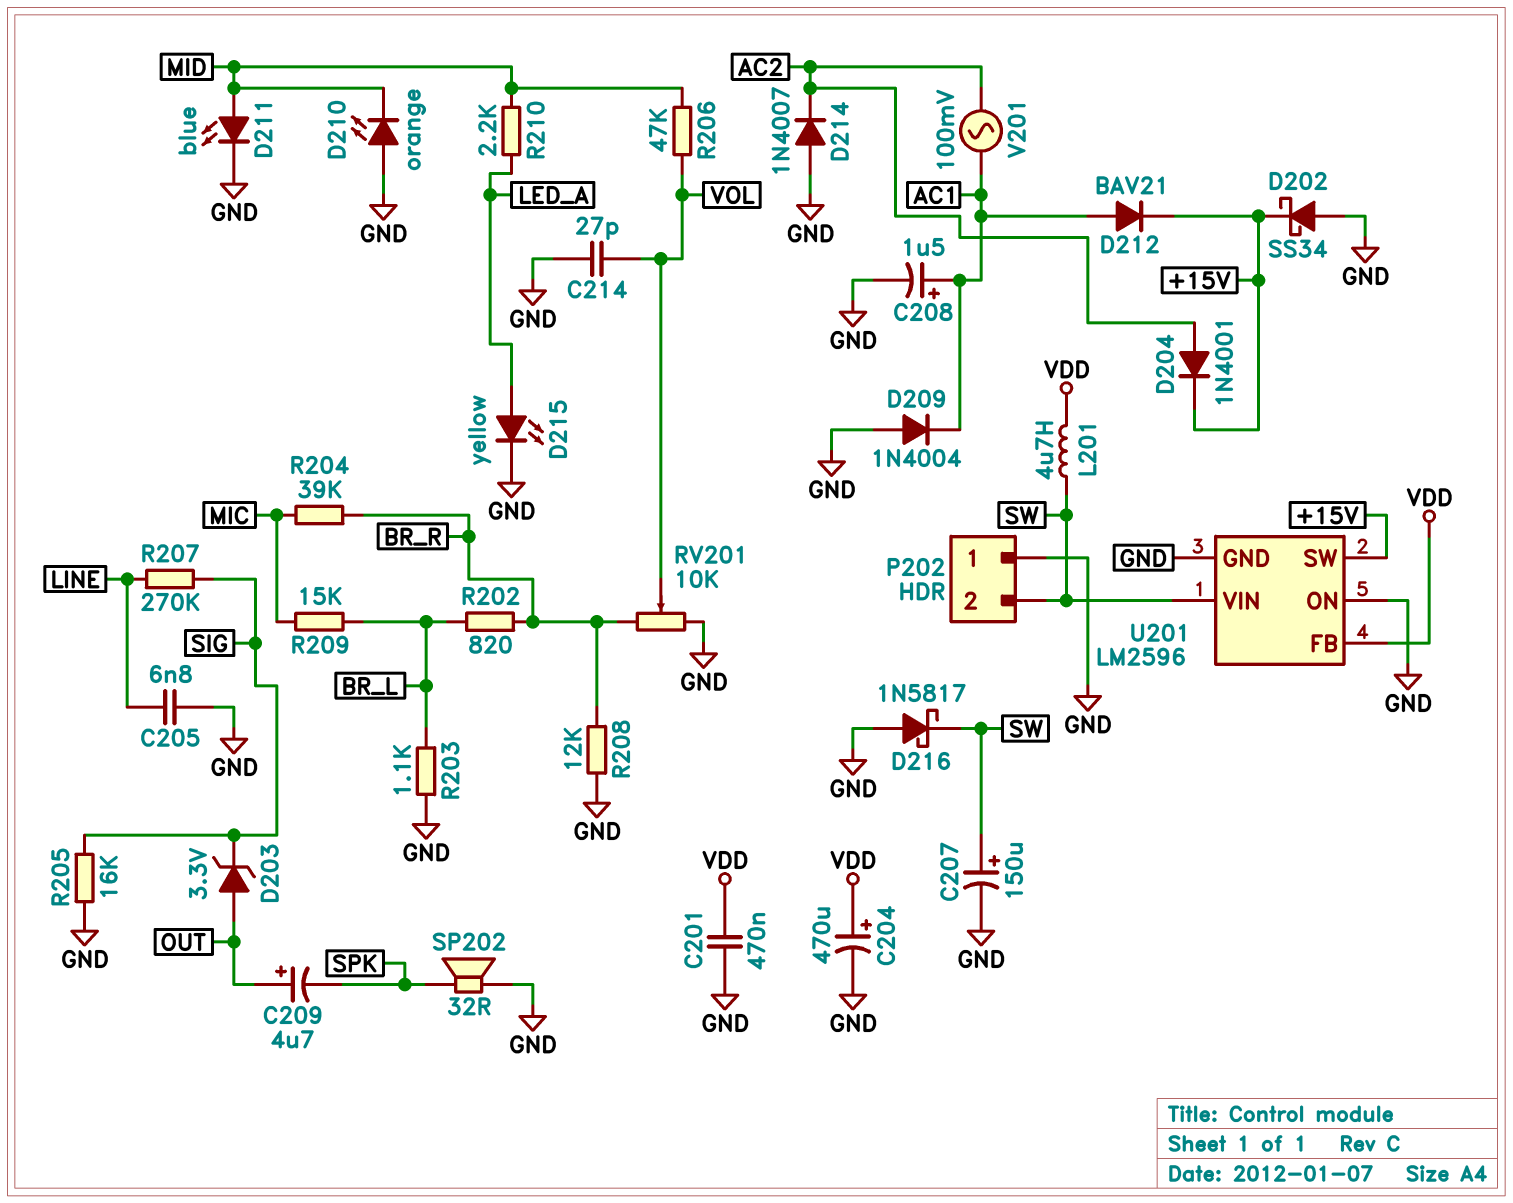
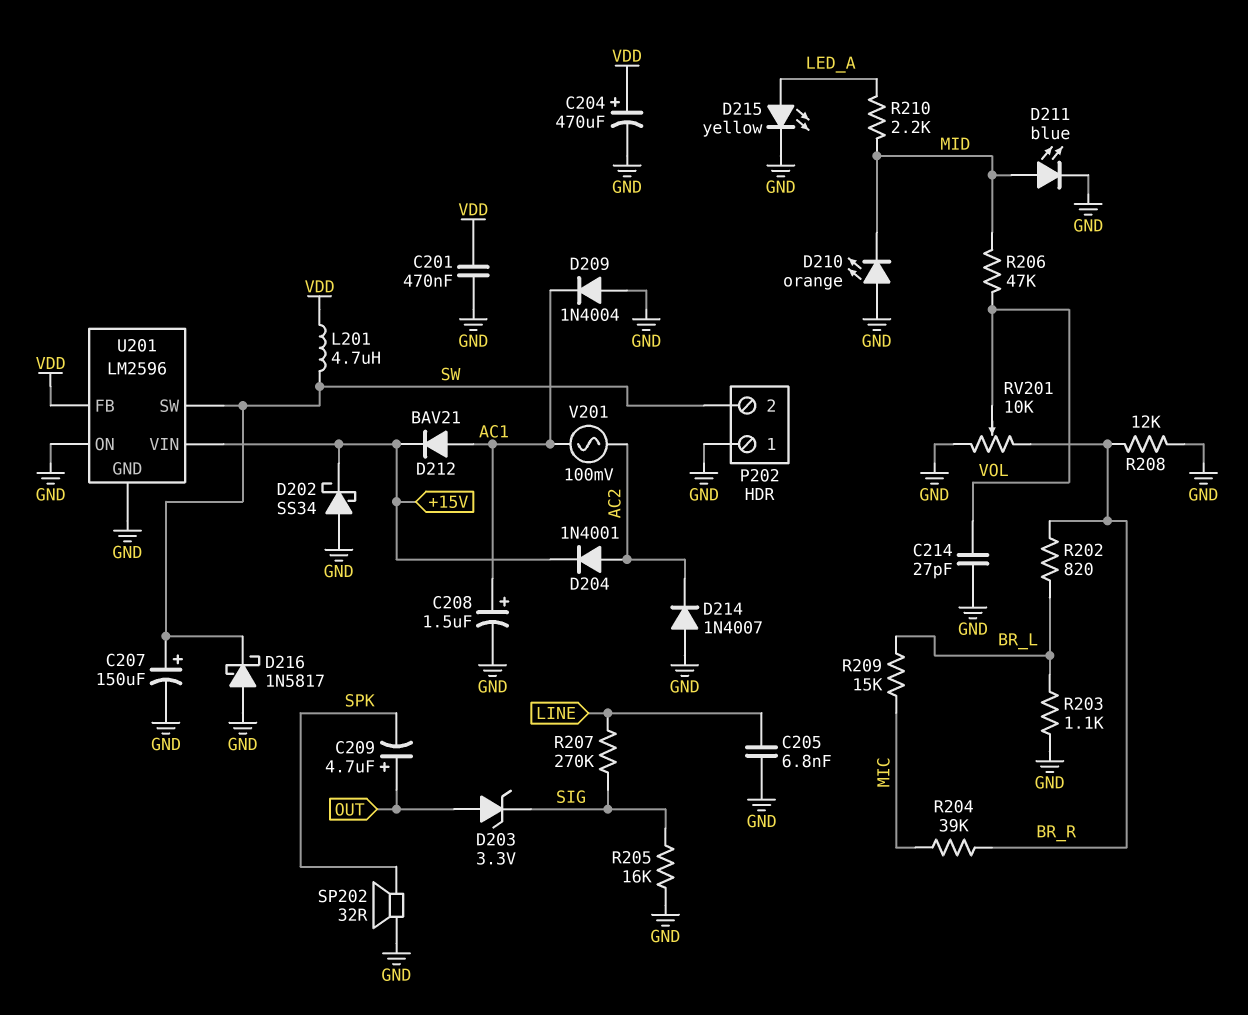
U201 pin SW: +15V -> SW
U201 pin VIN: SW -> +15V

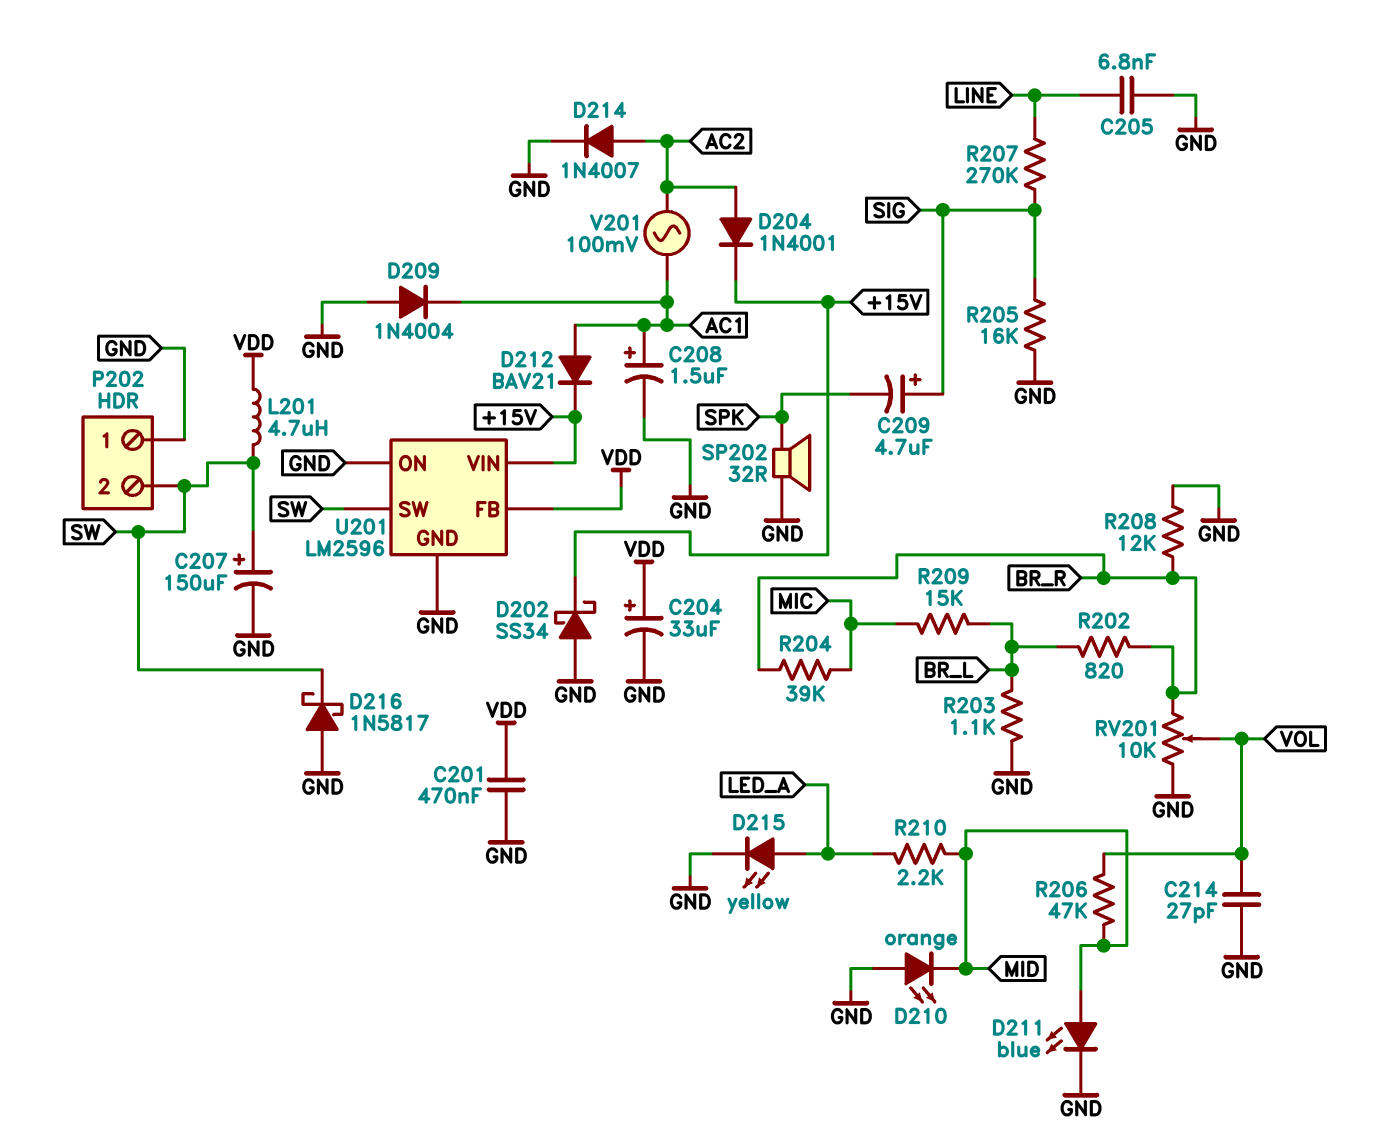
C204: 470uF (plus VDD, minus GND) -> 33uF (plus VDD, minus GND)
C209: 4.7uF (plus OUT, minus SPK) -> 4.7uF (plus SIG, minus SPK)
D203: zener 3.3V (A OUT, K SIG) -> none
D214: diode 1N4007 (A GND, K AC2) -> diode 1N4007 (A AC2, K GND)

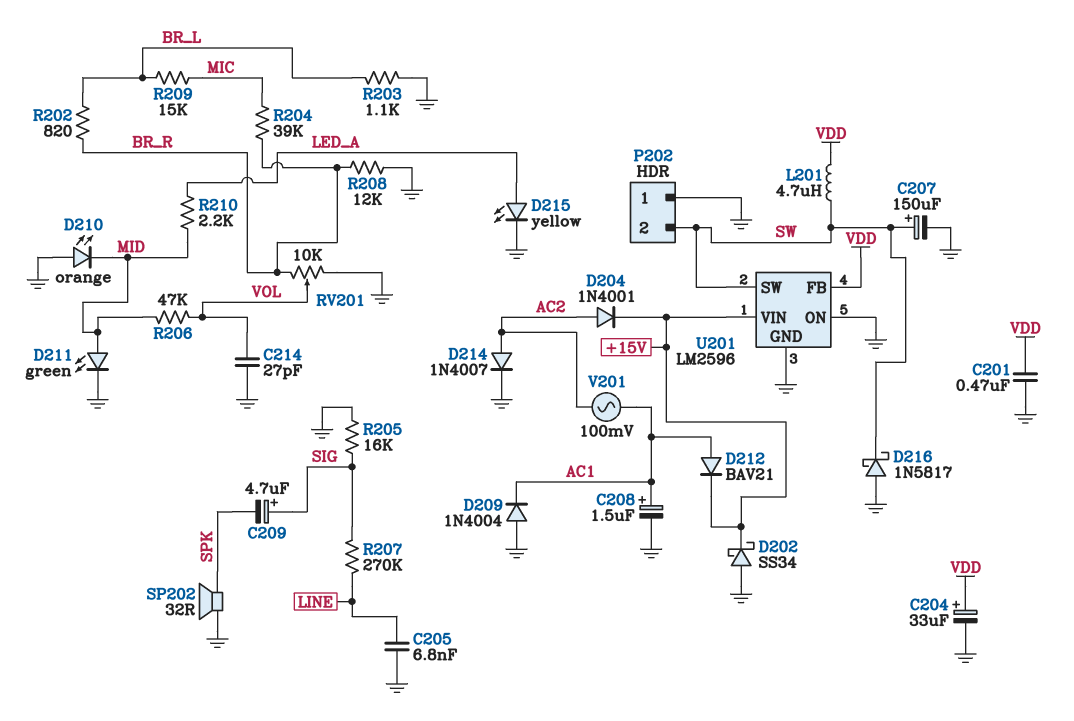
D211: LED blue (A MID, K GND) -> LED green (A MID, K GND)

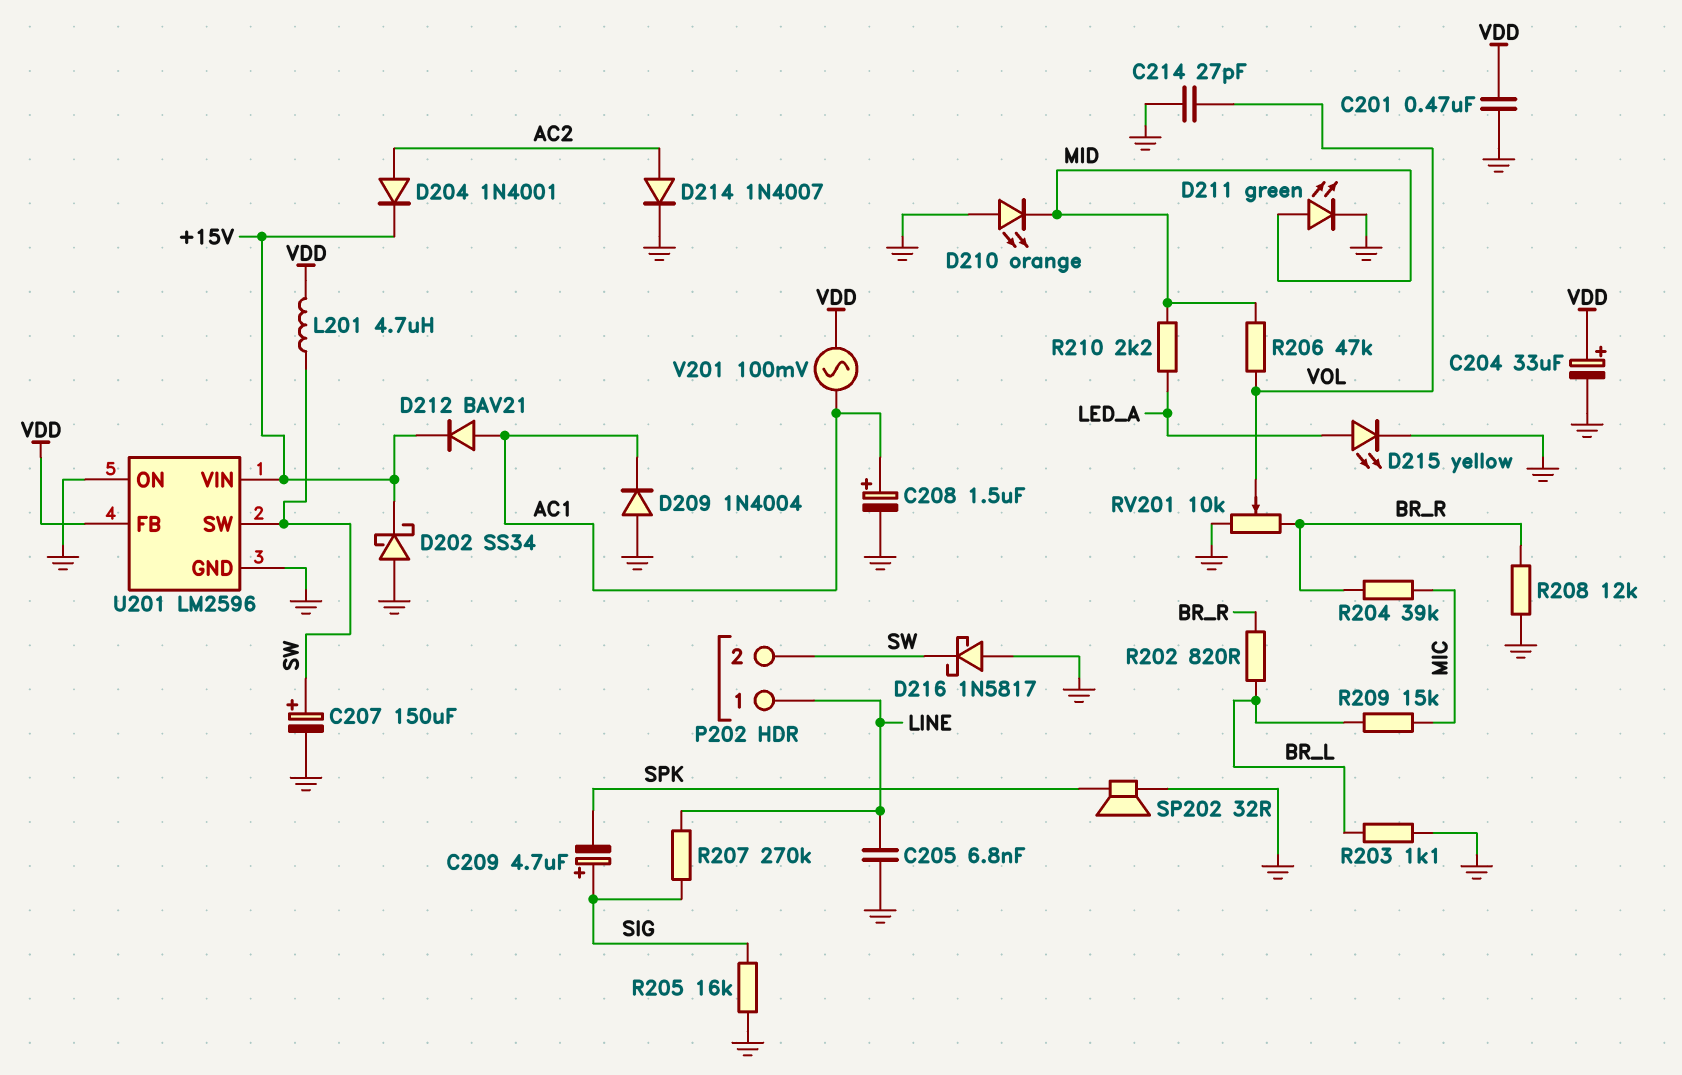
P202 pin 1: GND -> LINE
V201: AC 100mV (AC1, AC2) -> AC 100mV (AC1, VDD)

